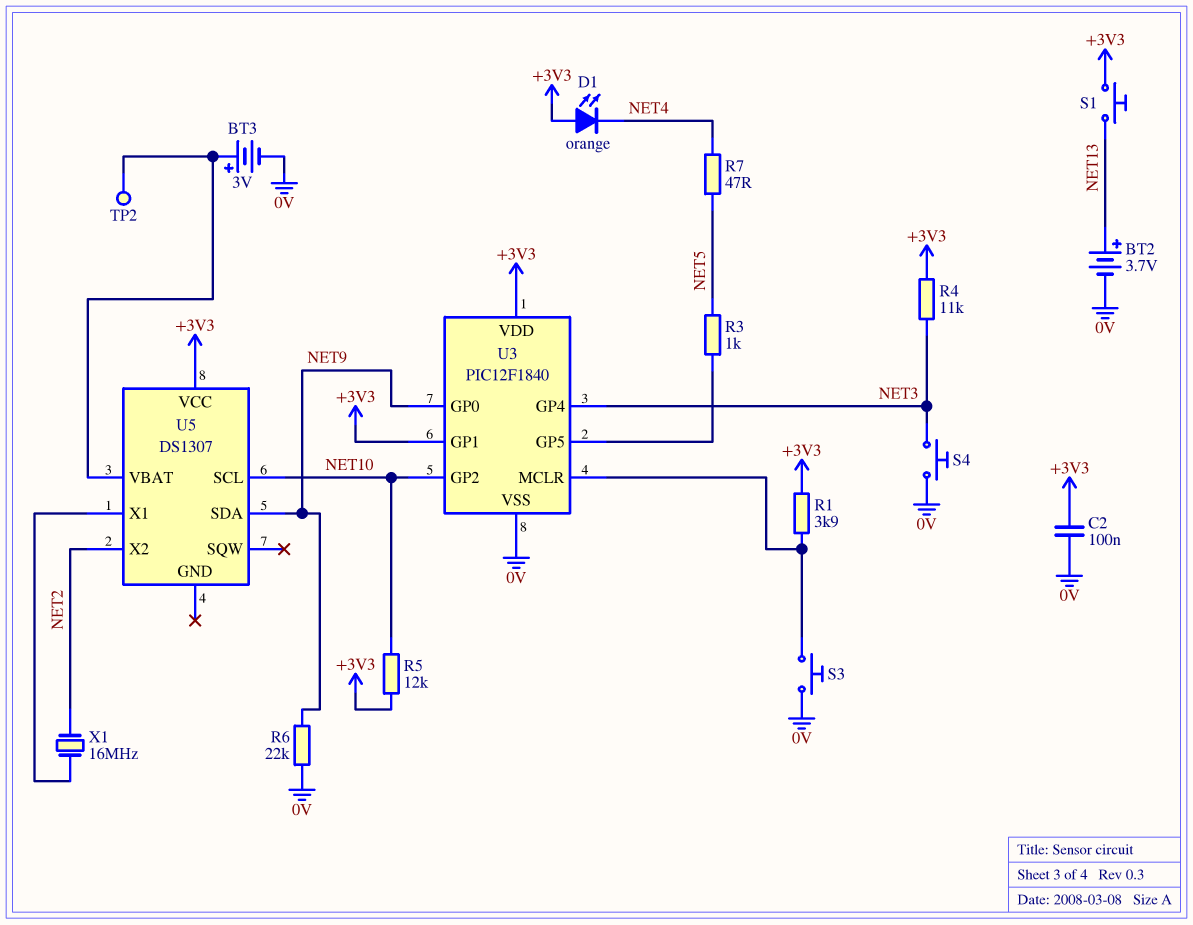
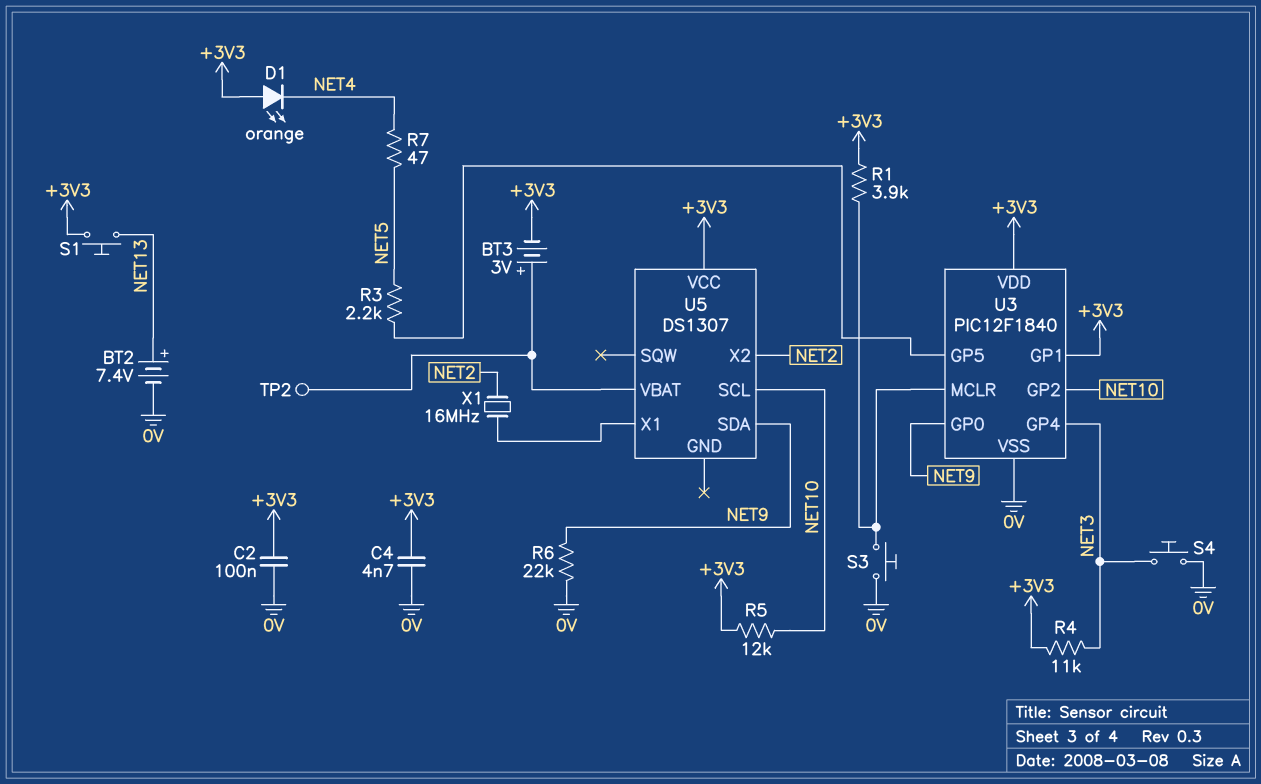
BT2: 3.7V (plus NET13, minus 0V) -> 7.4V (plus NET13, minus 0V)
BT3: 3V (plus U5/VBAT, minus 0V) -> 3V (plus U5/VBAT, minus +3V3)
C4: none -> 4.7nF (+3V3, 0V)
R3: 1k (NET5, U3/GP5) -> 2.2k (NET5, U3/GP5)

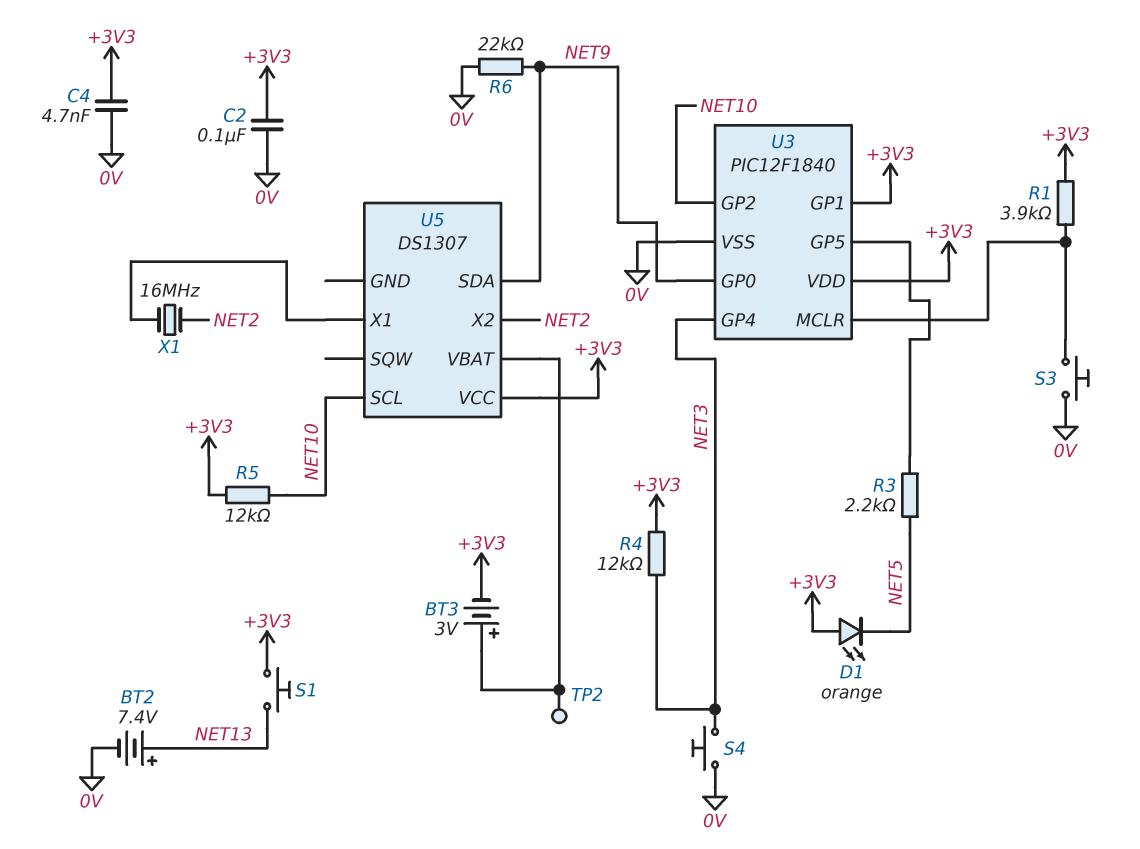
D1: LED orange (A +3V3, K NET4) -> LED orange (A +3V3, K NET5)
R4: 11k (+3V3, NET3) -> 12k (+3V3, NET3)
R7: 47 (NET4, NET5) -> none

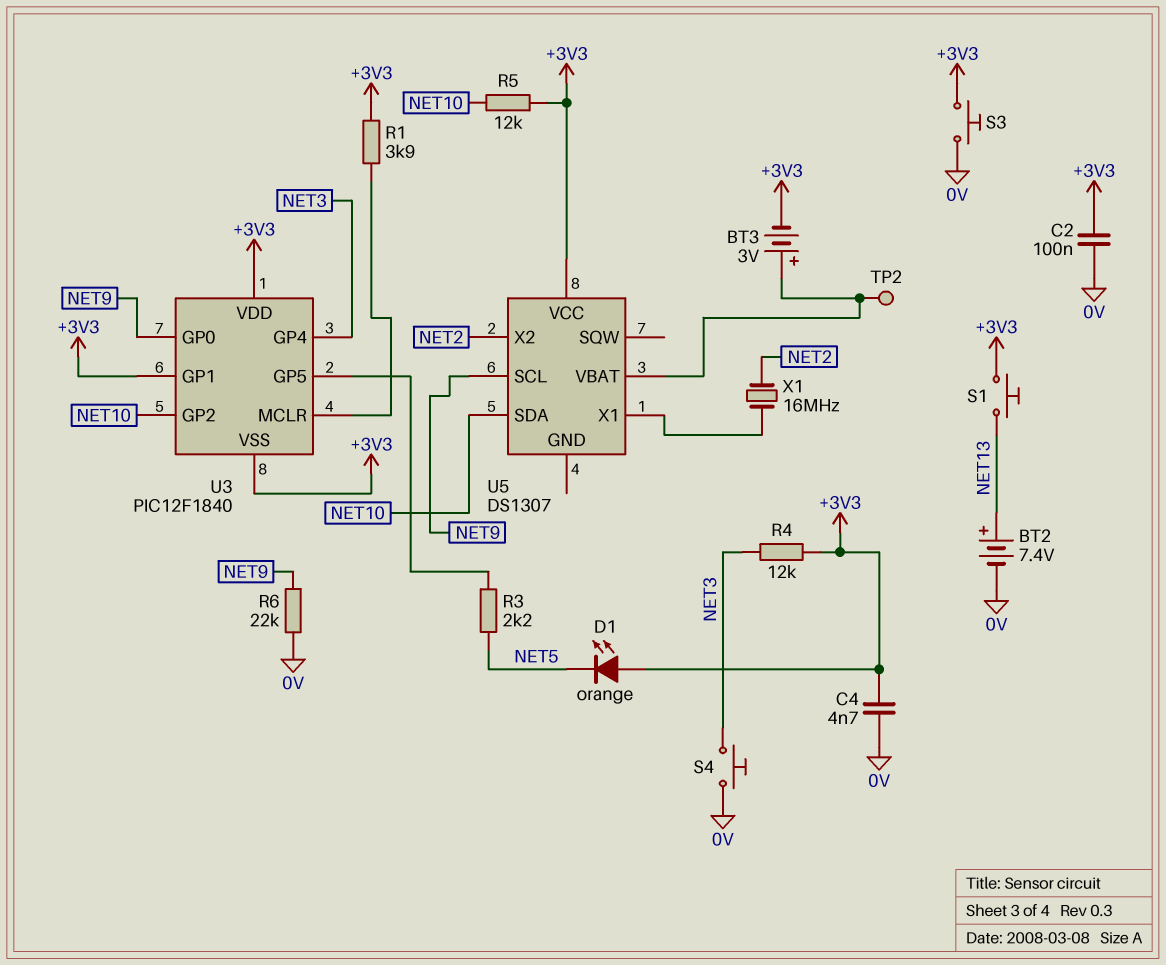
S3: button (0V, U3/MCLR) -> button (+3V3, 0V)
U3 pin VSS: 0V -> +3V3
U5 pin SCL: NET10 -> NET9
U5 pin SDA: NET9 -> NET10

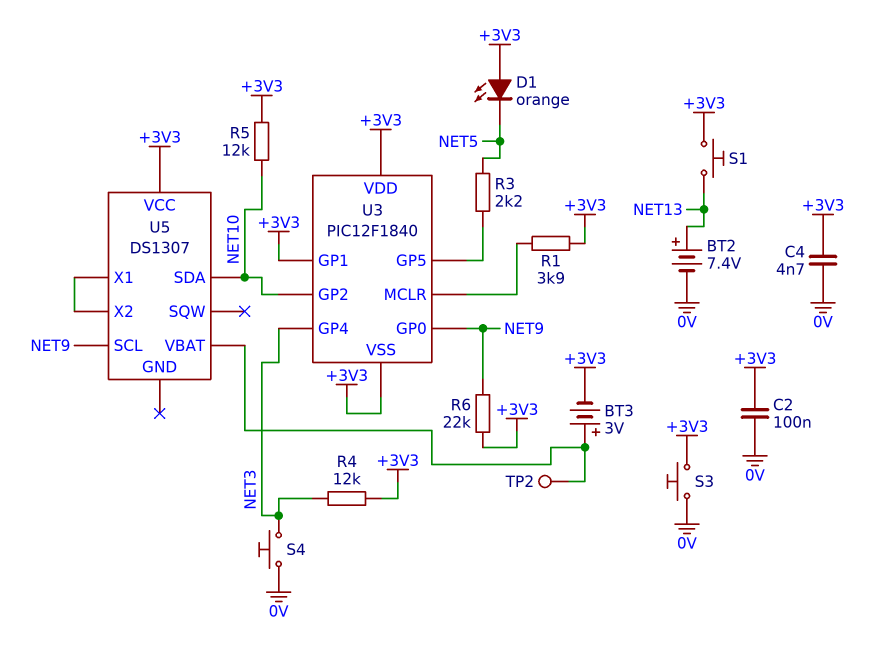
R6: 22k (0V, NET9) -> 22k (+3V3, NET9)
U5 pin X2: NET2 -> U5/X1
X1: 16MHz (NET2, U5/X1) -> none

